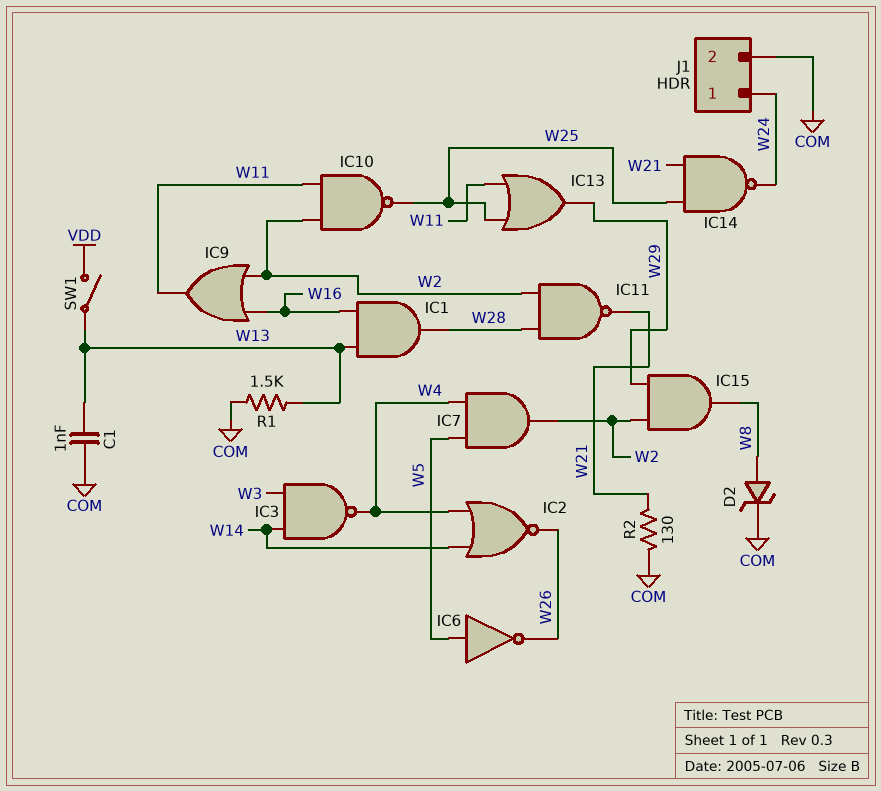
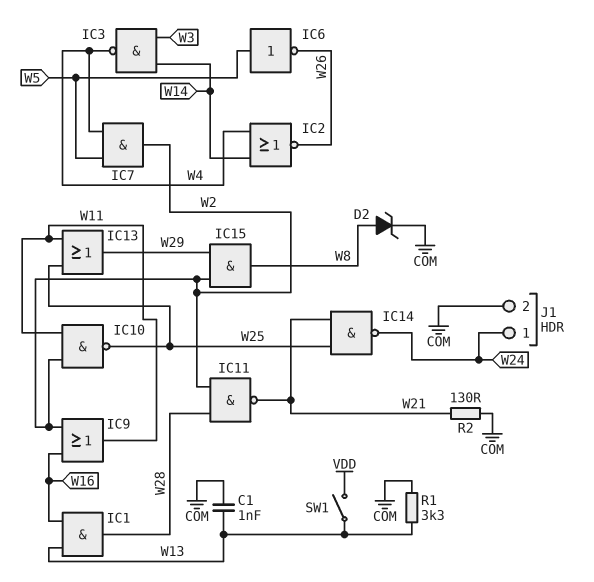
R1: 1.5k (COM, W13) -> 3.3k (COM, W13)

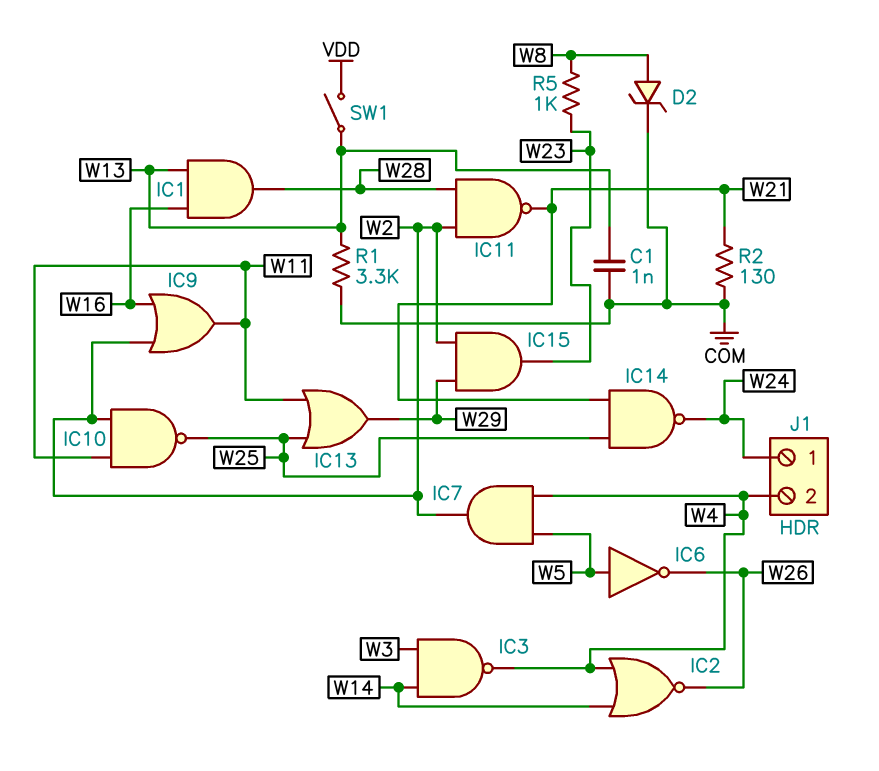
IC15: AND (in W2, in W29, out W8) -> AND (in W2, in W29, out W23)
J1 pin 2: COM -> W4
R5: none -> 1k (W8, W23)

